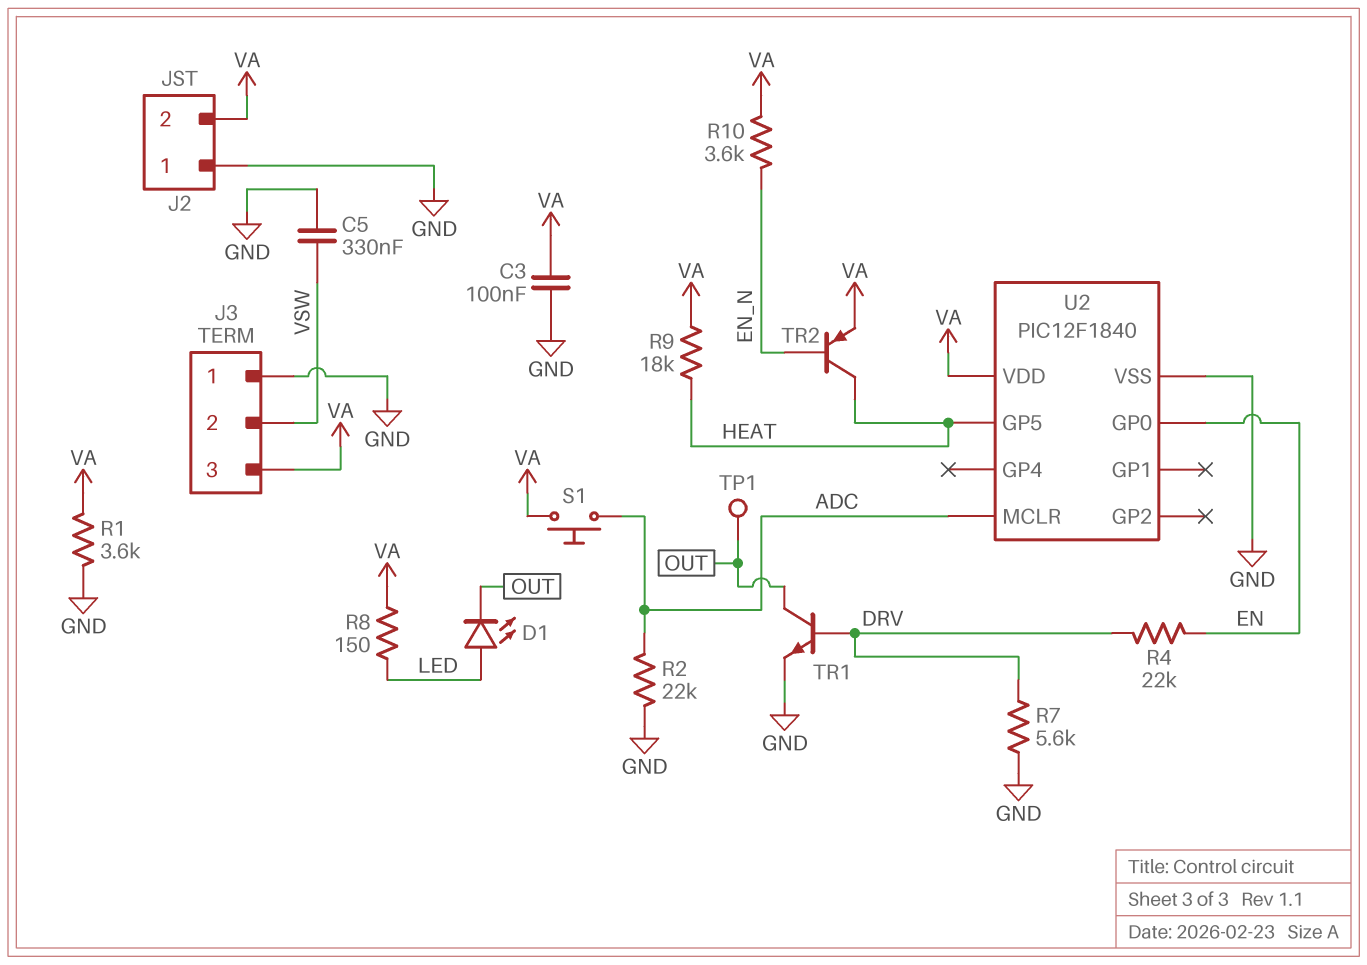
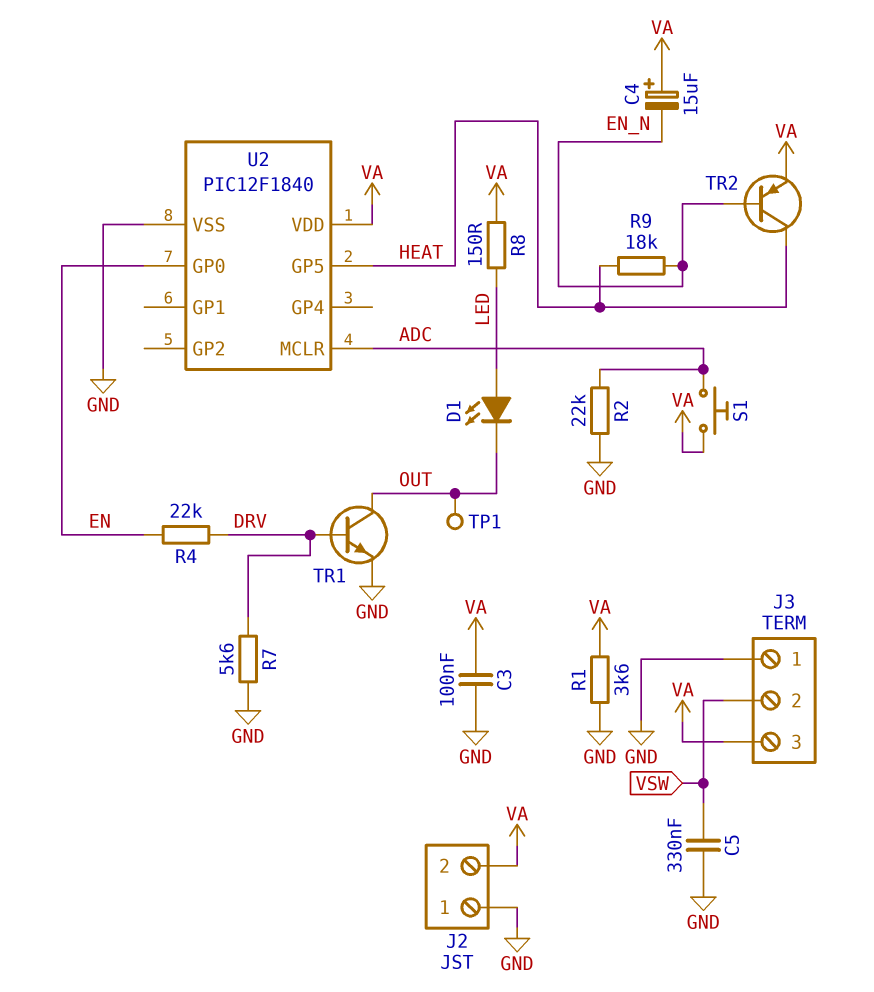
C4: none -> 15uF (plus VA, minus EN_N)
R9: 18k (HEAT, VA) -> 18k (EN_N, HEAT)
R10: 3.6k (EN_N, VA) -> none

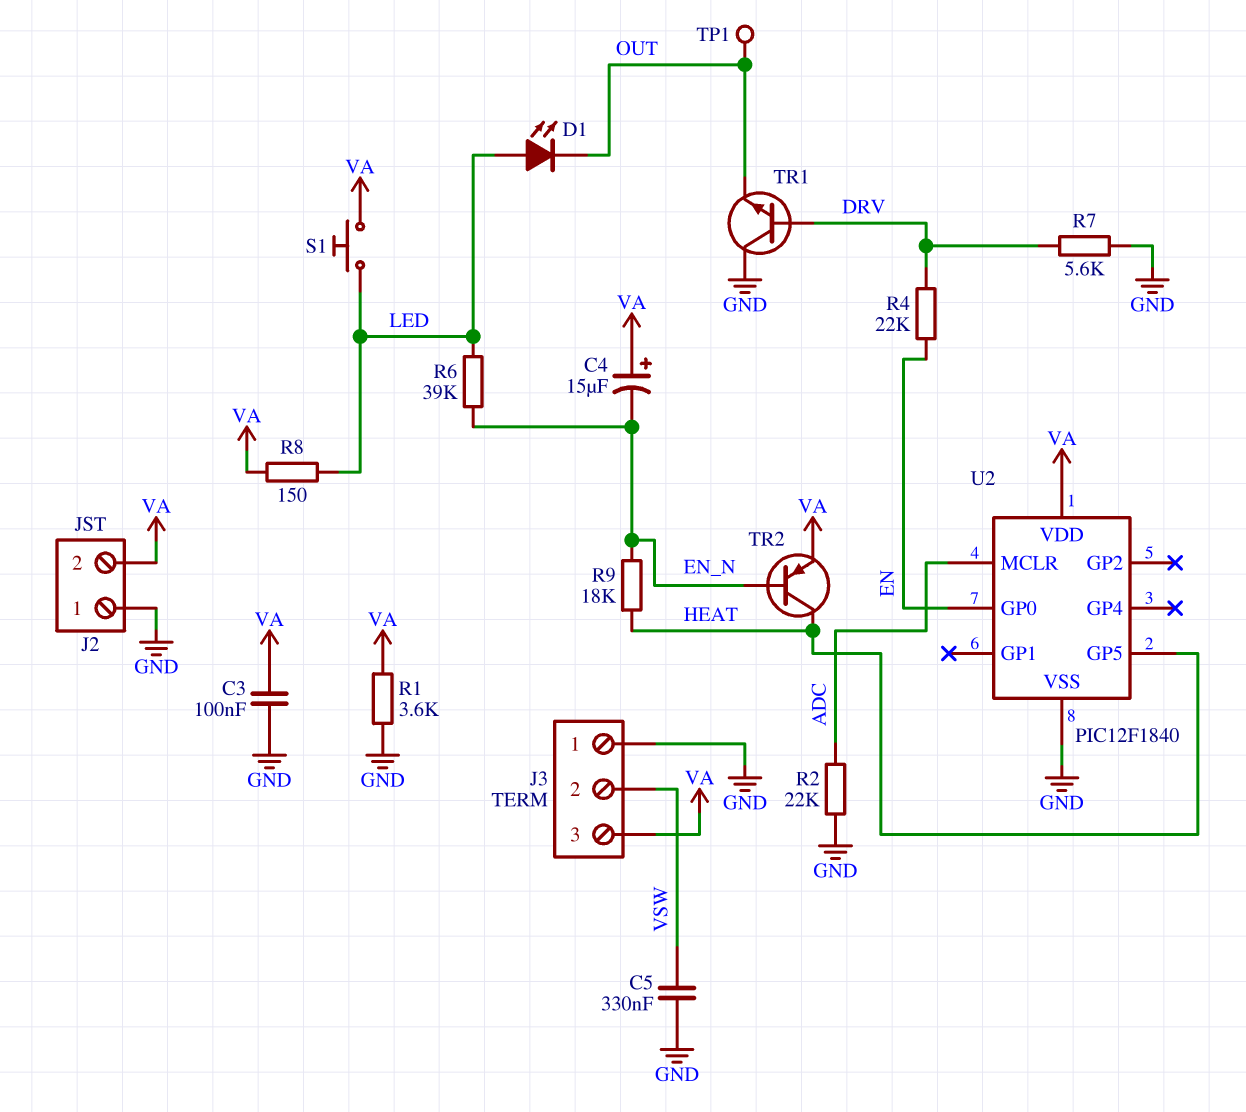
R6: none -> 39k (EN_N, LED)
S1: button (ADC, VA) -> button (LED, VA)
TR1: NPN (B DRV, C OUT, E GND) -> NPN (B DRV, C GND, E OUT)

